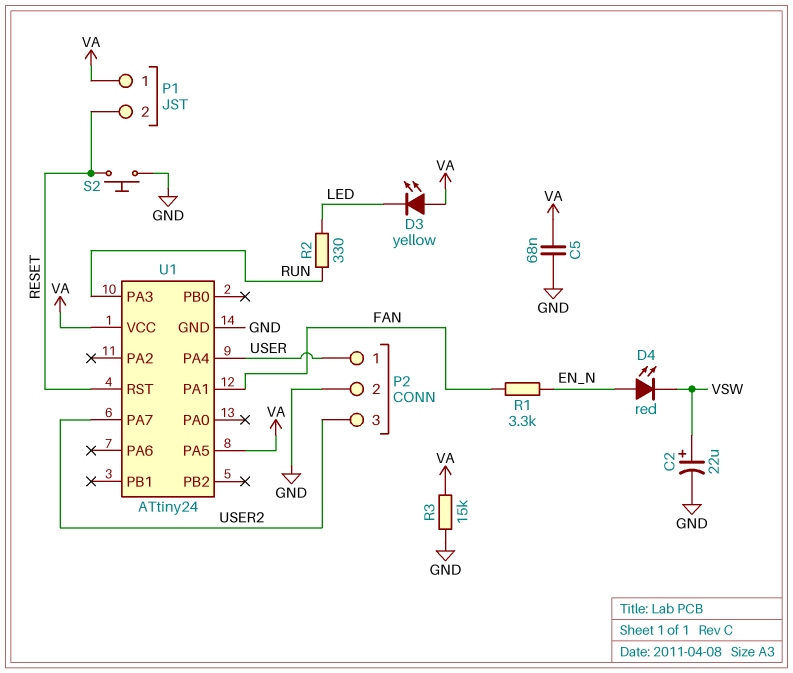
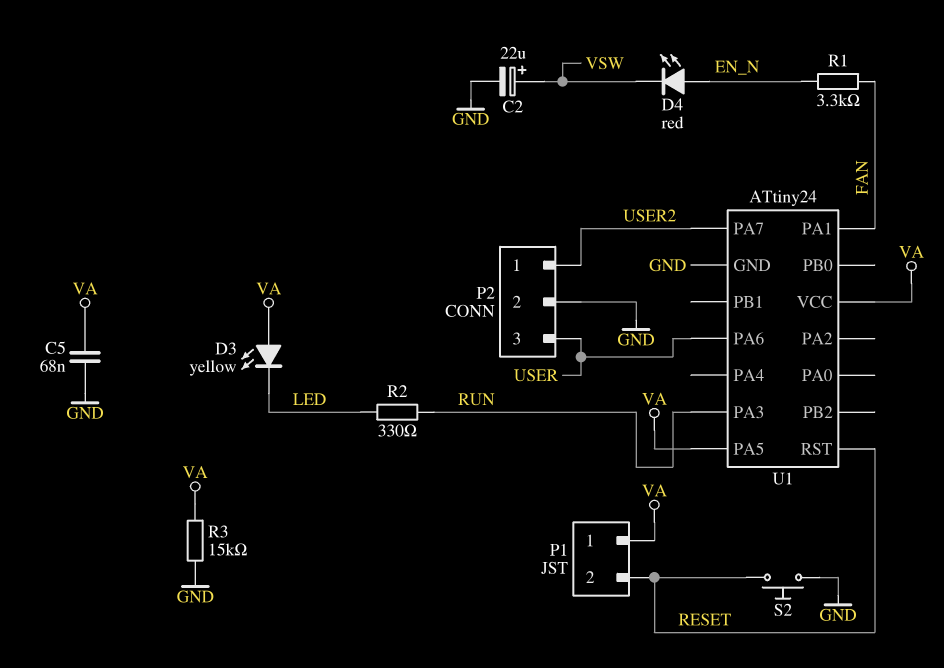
P2 pin 1: USER -> USER2
P2 pin 3: USER2 -> USER
U1 pin PA4: USER -> none
U1 pin PA6: none -> USER

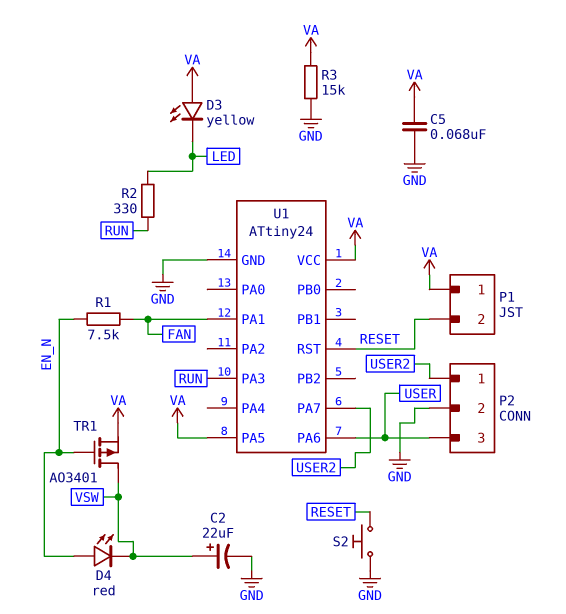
R1: 3.3k (EN_N, FAN) -> 7.5k (EN_N, FAN)
TR1: none -> PMOS AO3401 (G EN_N, D VSW, S VA)

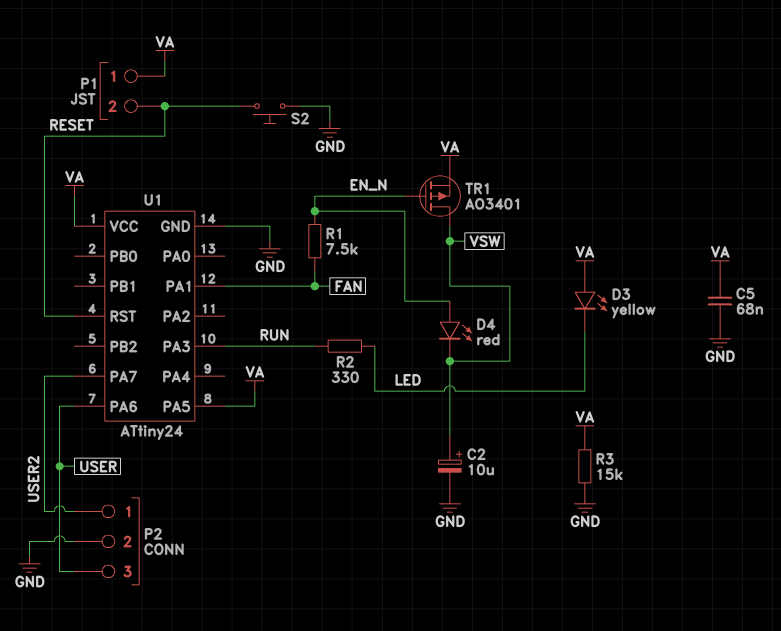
C2: 22uF (plus VSW, minus GND) -> 10uF (plus VSW, minus GND)

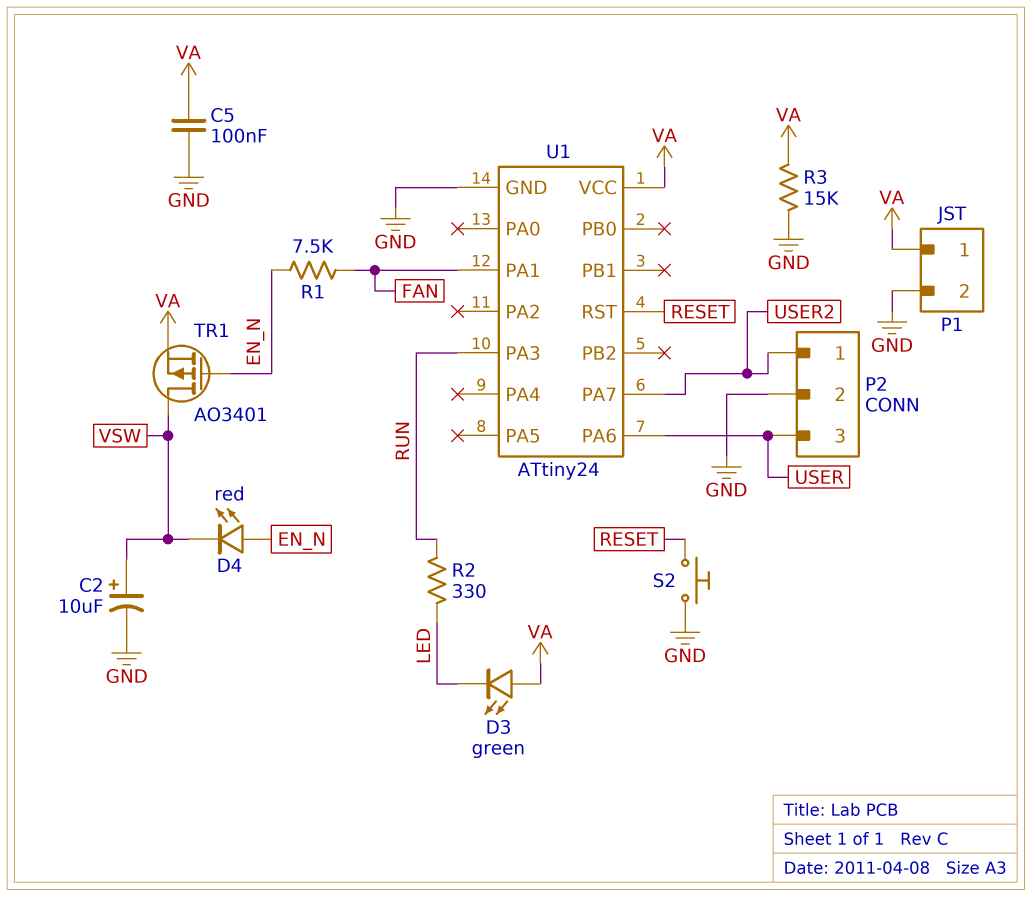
C5: 68nF (GND, VA) -> 100nF (GND, VA)
D3: LED yellow (A VA, K LED) -> LED green (A VA, K LED)
P1 pin 2: RESET -> GND
U1 pin PA5: VA -> none

